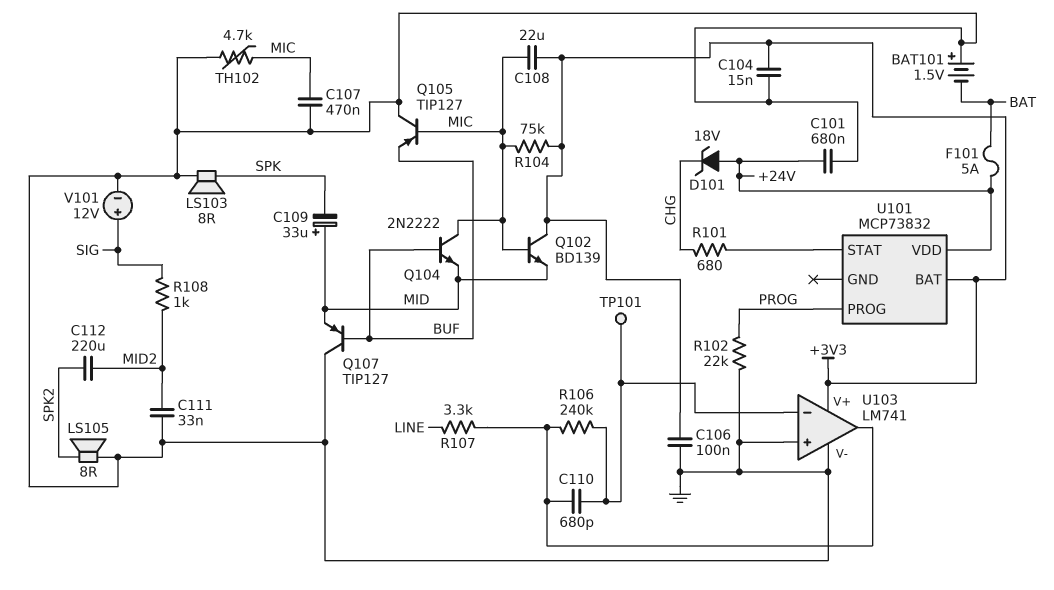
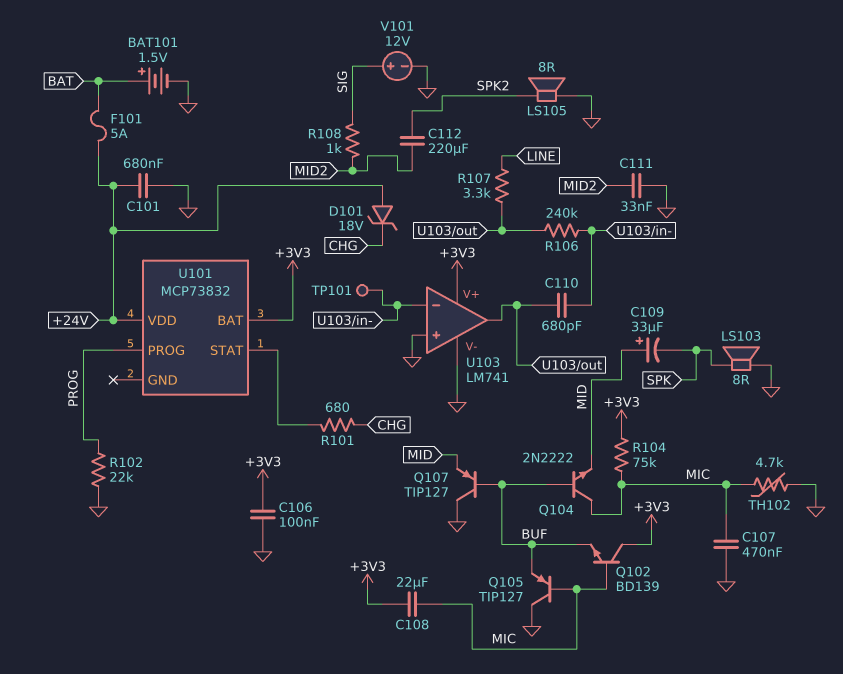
BAT101: 1.5V (plus GND, minus BAT) -> 1.5V (plus BAT, minus GND)
C104: 15nF (+3V3, GND) -> none
Q102: NPN BD139 (B MIC, C +3V3, E MID) -> NPN BD139 (B MIC, C +3V3, E BUF)

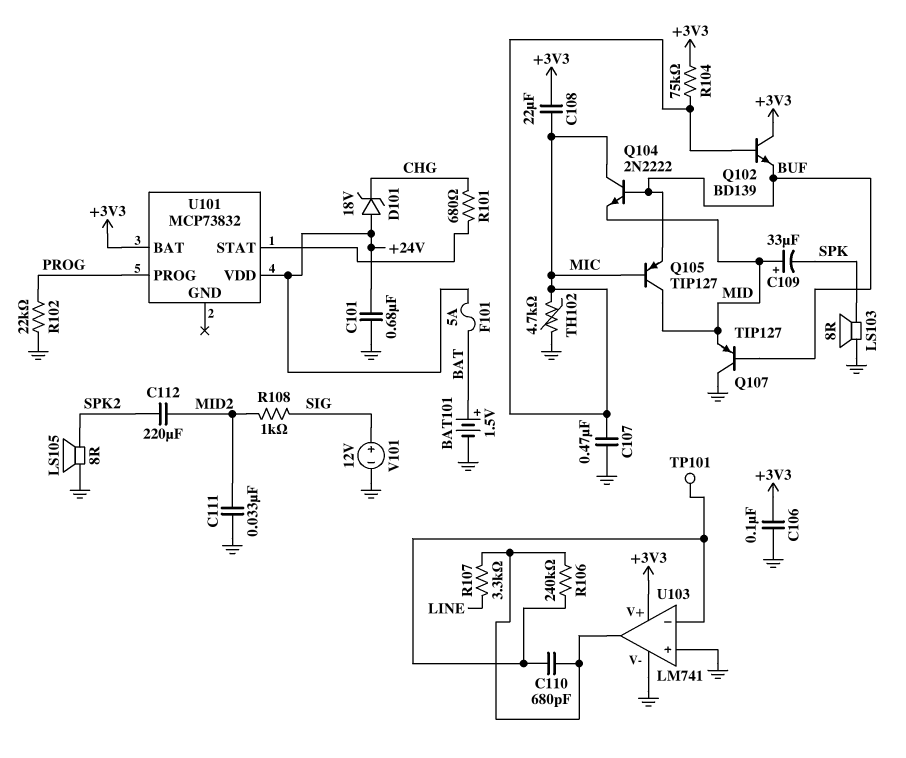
Q105: PNP TIP127 (B MIC, C GND, E BUF) -> PNP TIP127 (B MIC, C MID, E BUF)

